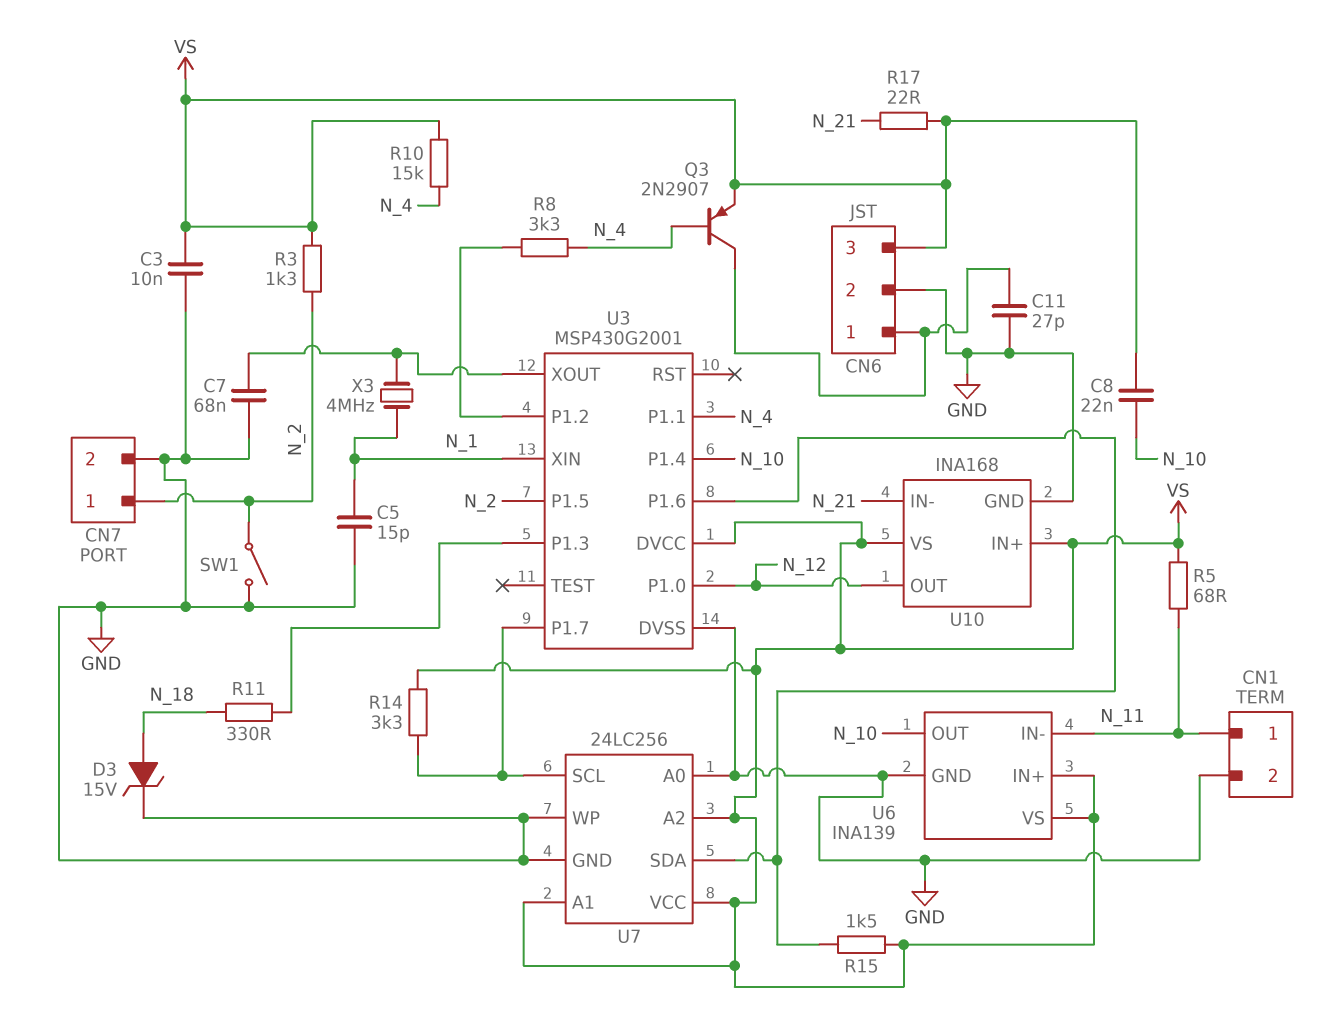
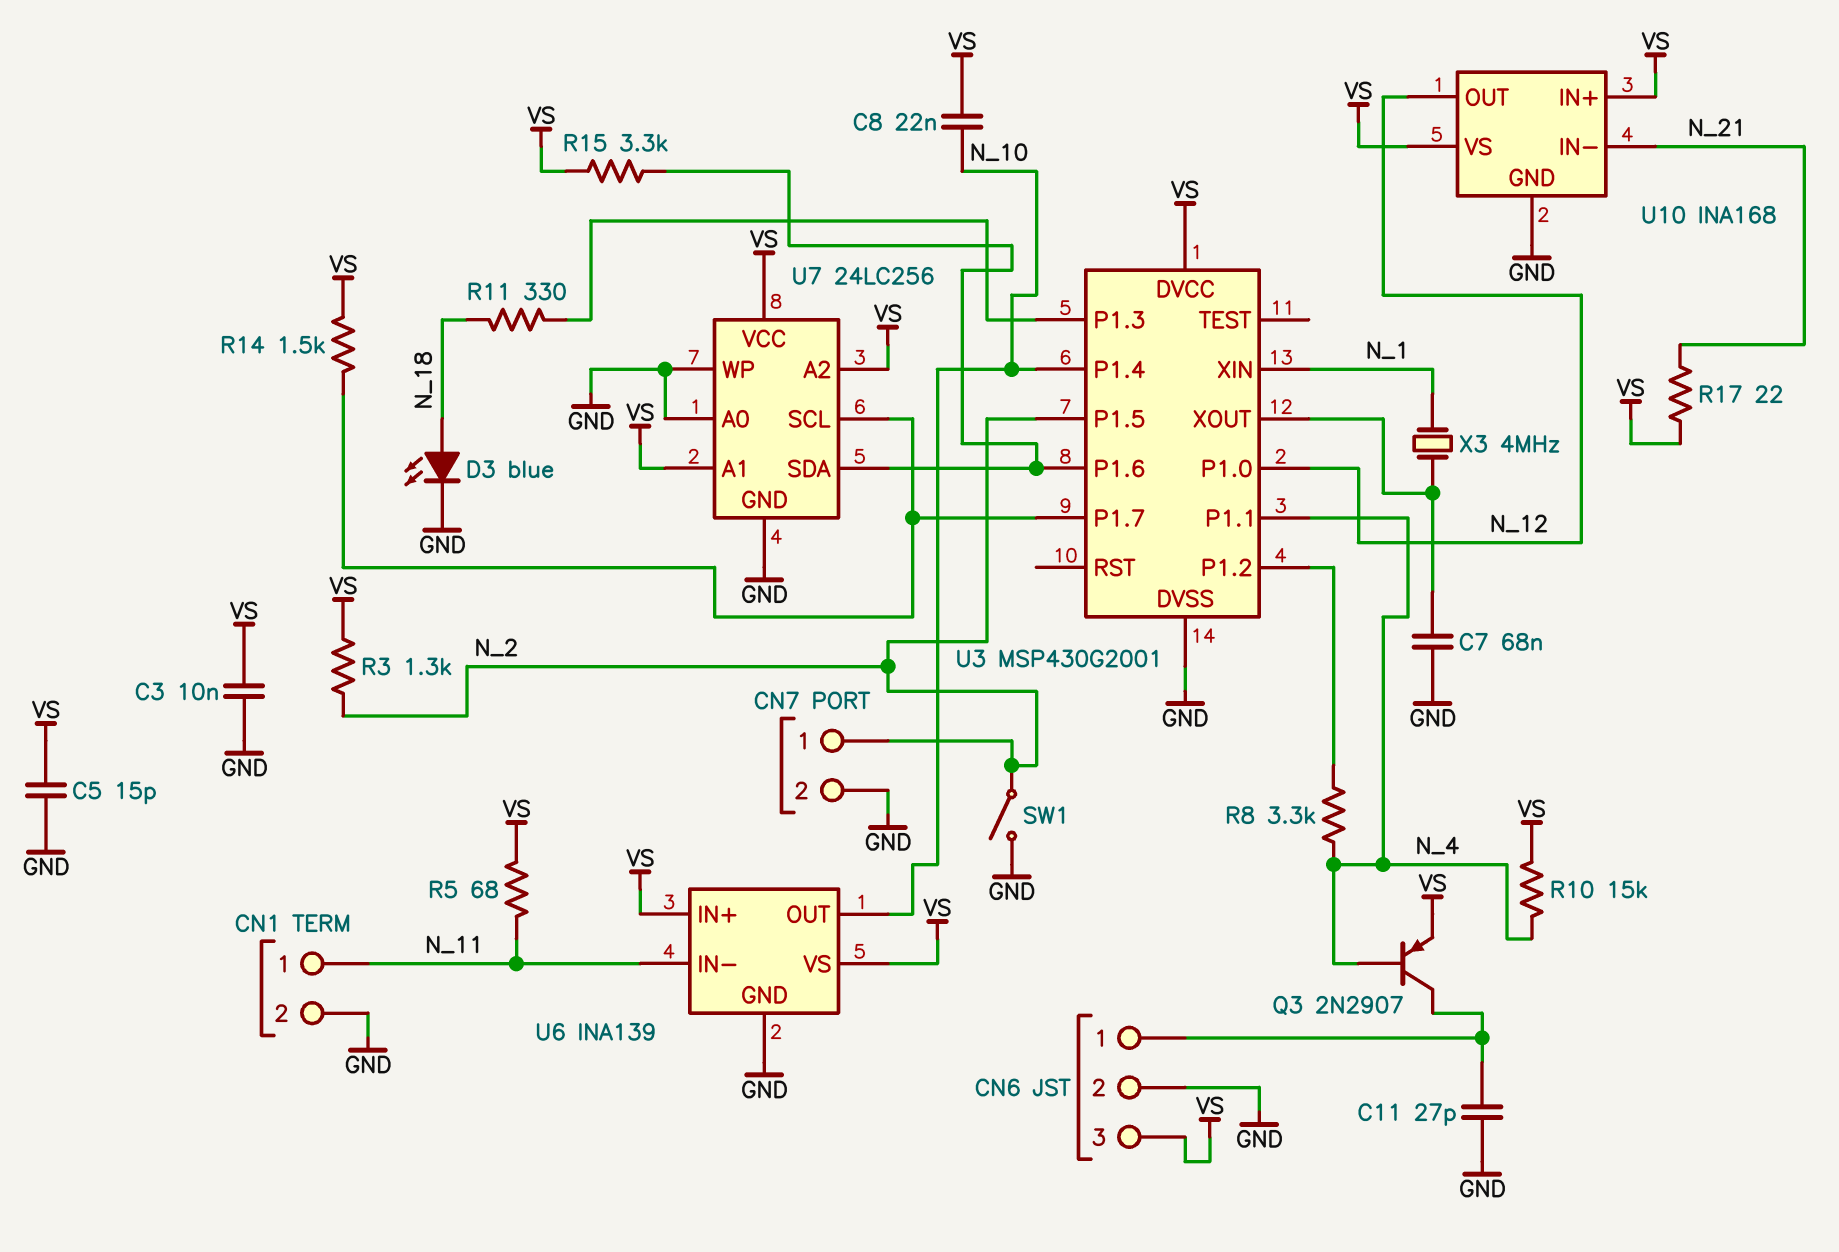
C5: 15pF (GND, N_1) -> 15pF (GND, VS)
D3: zener 15V (A N_18, K GND) -> LED blue (A N_18, K GND)
R14: 3.3k (U3/P1.7, VS) -> 1.5k (U3/P1.7, VS)
R15: 1.5k (U3/P1.6, VS) -> 3.3k (U3/P1.6, VS)

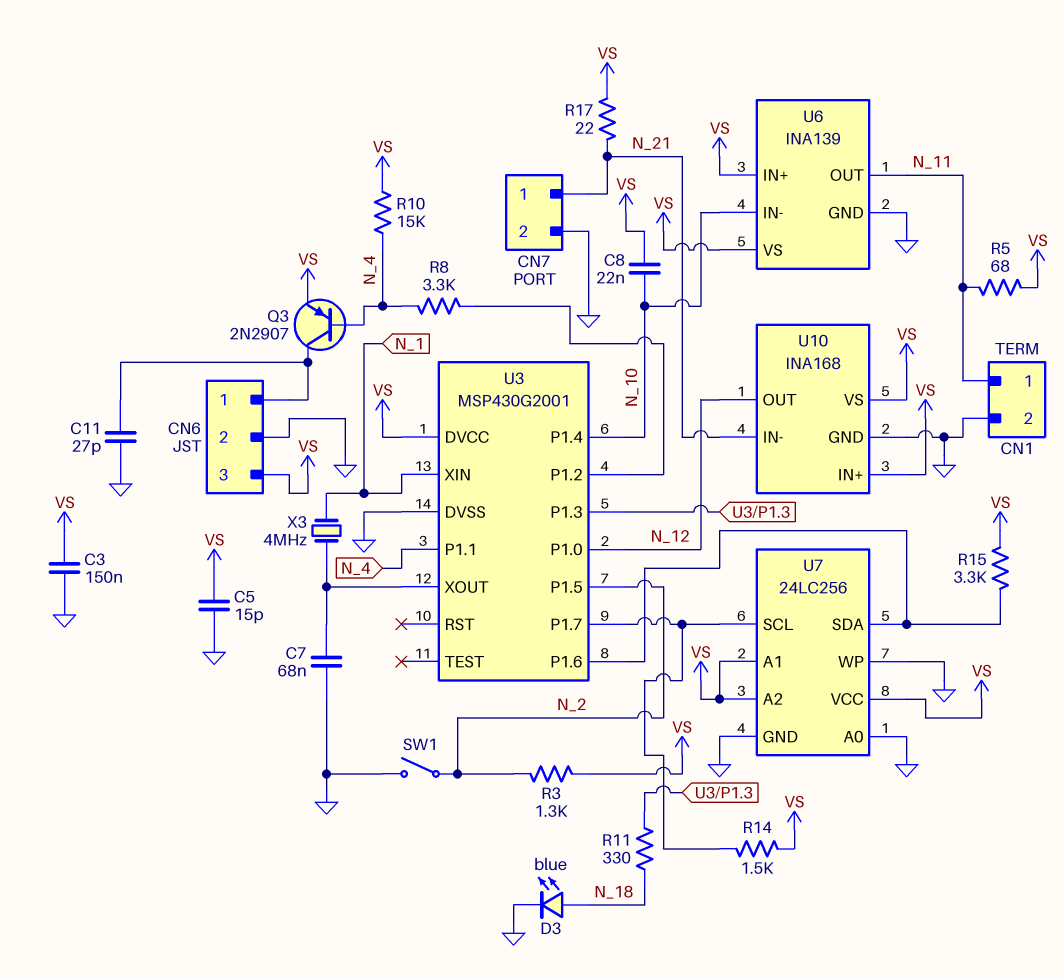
C3: 10nF (GND, VS) -> 150nF (GND, VS)
CN7 pin 1: N_2 -> N_21
U6 pin IN-: N_11 -> N_10
U6 pin OUT: N_10 -> N_11

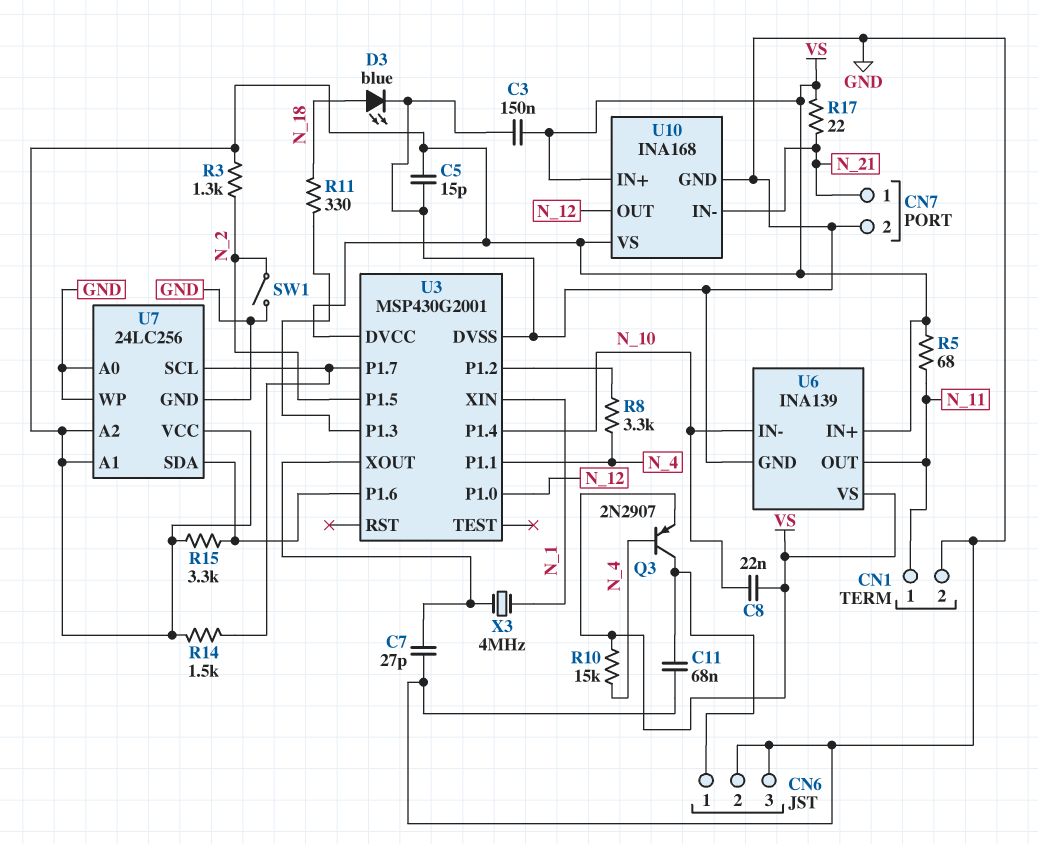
C7: 68nF (GND, U3/XOUT) -> 27pF (GND, U3/XOUT)
C11: 27pF (CN6/1, GND) -> 68nF (CN6/1, GND)
CN6 pin 3: VS -> GND

